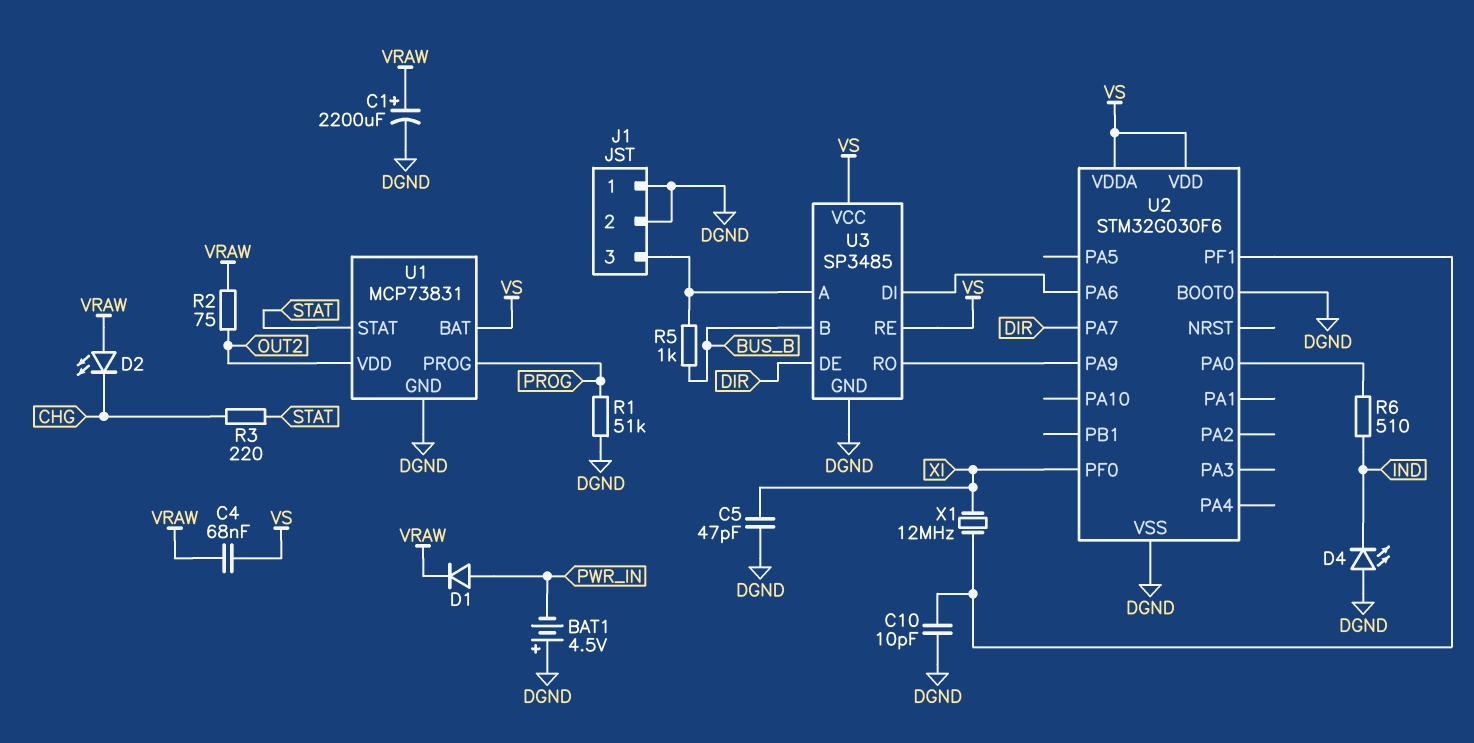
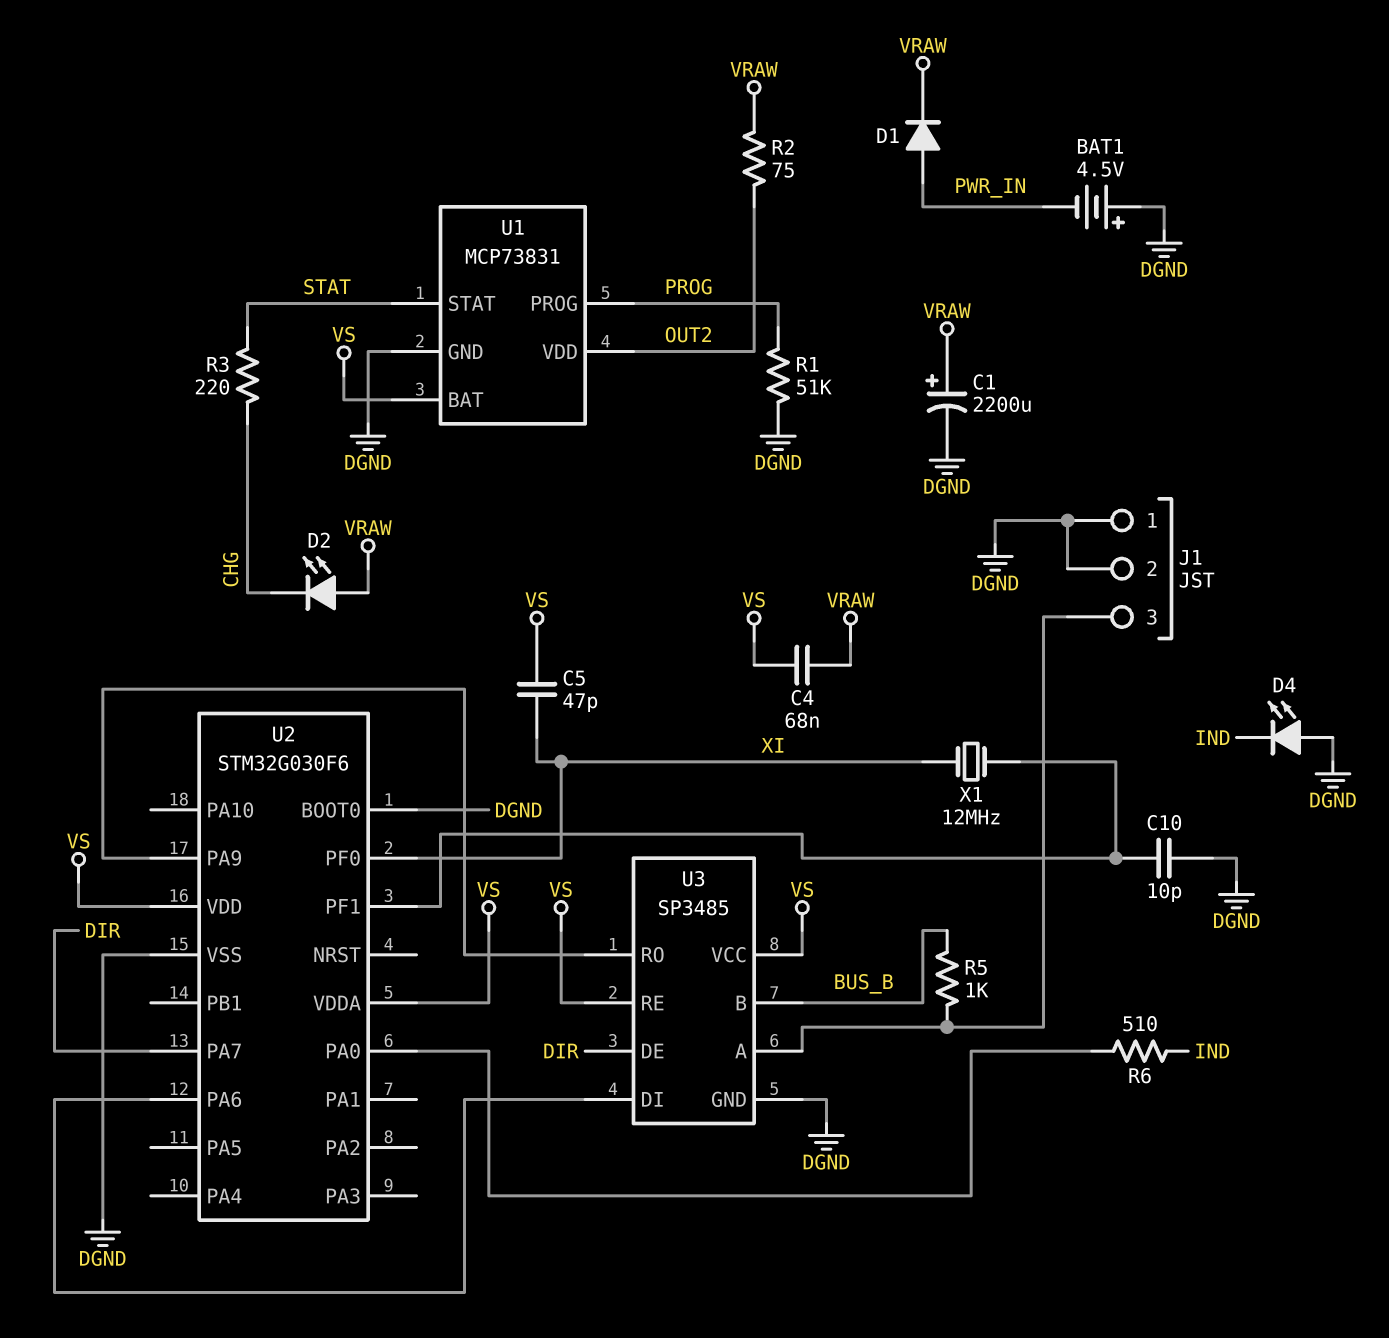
C5: 47pF (DGND, XI) -> 47pF (VS, XI)

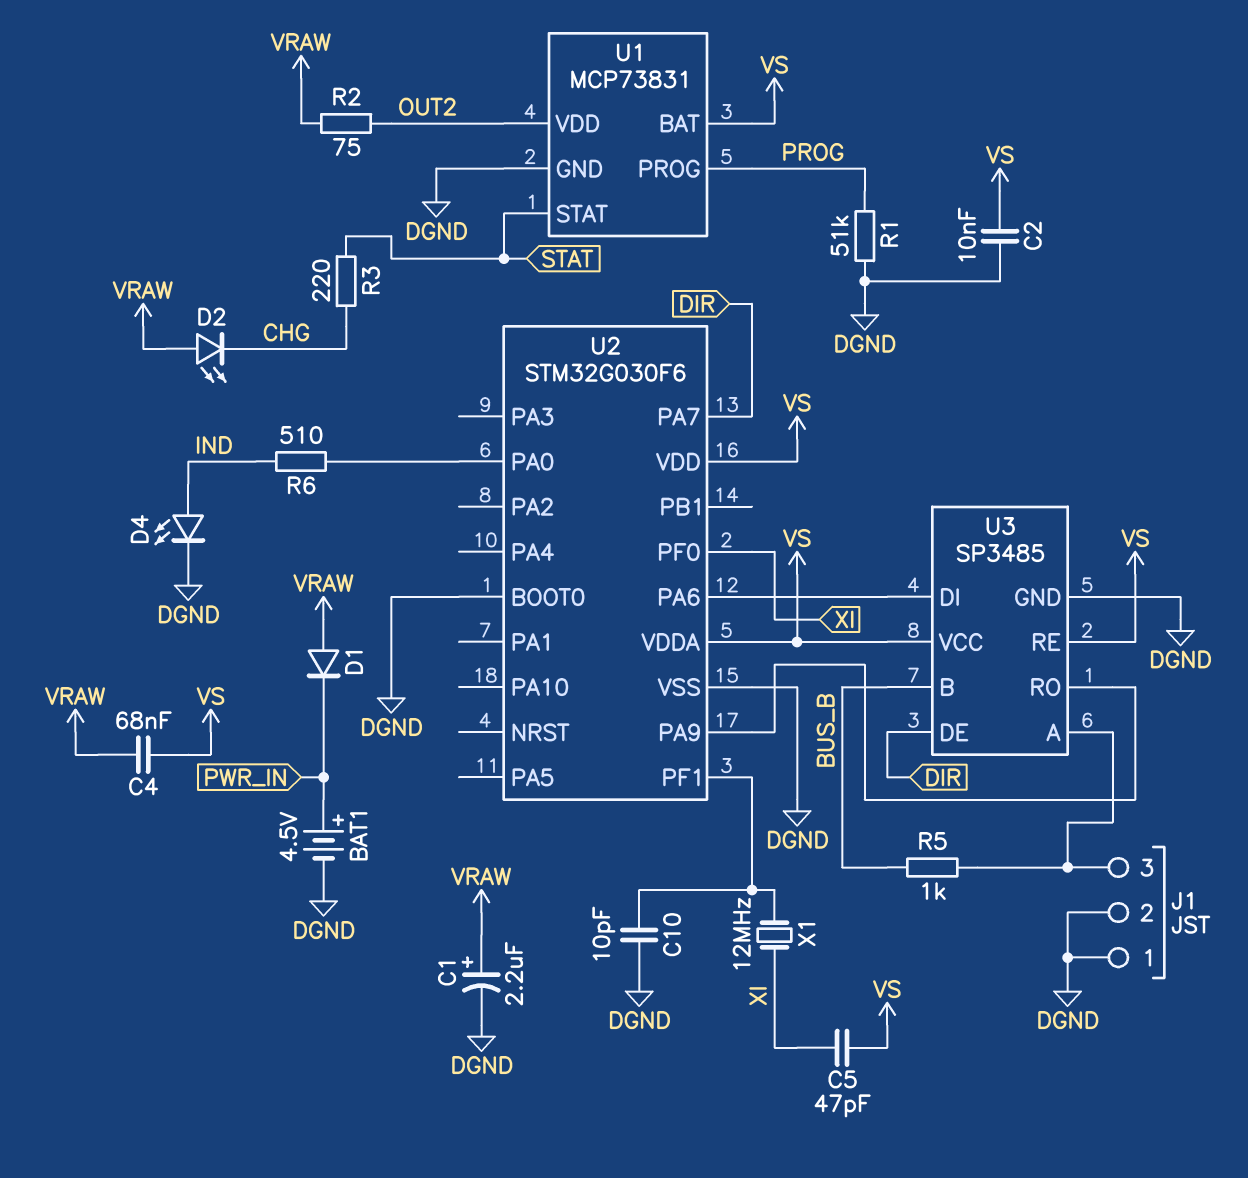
BAT1: 4.5V (plus DGND, minus PWR_IN) -> 4.5V (plus PWR_IN, minus DGND)
C1: 2200uF (plus VRAW, minus DGND) -> 2.2uF (plus VRAW, minus DGND)
C2: none -> 10nF (DGND, VS)
D1: diode (A PWR_IN, K VRAW) -> diode (A VRAW, K PWR_IN)
D4: LED (A DGND, K IND) -> LED (A IND, K DGND)

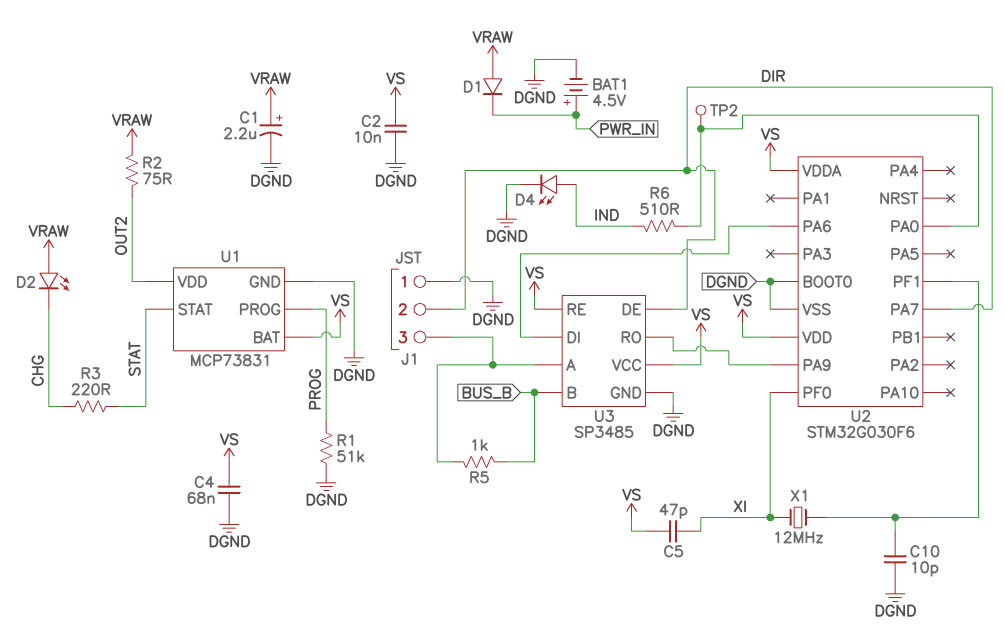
C4: 68nF (VRAW, VS) -> 68nF (DGND, VS)
J1 pin 2: DGND -> DIR
TP2: none -> test point (U2/PA0)

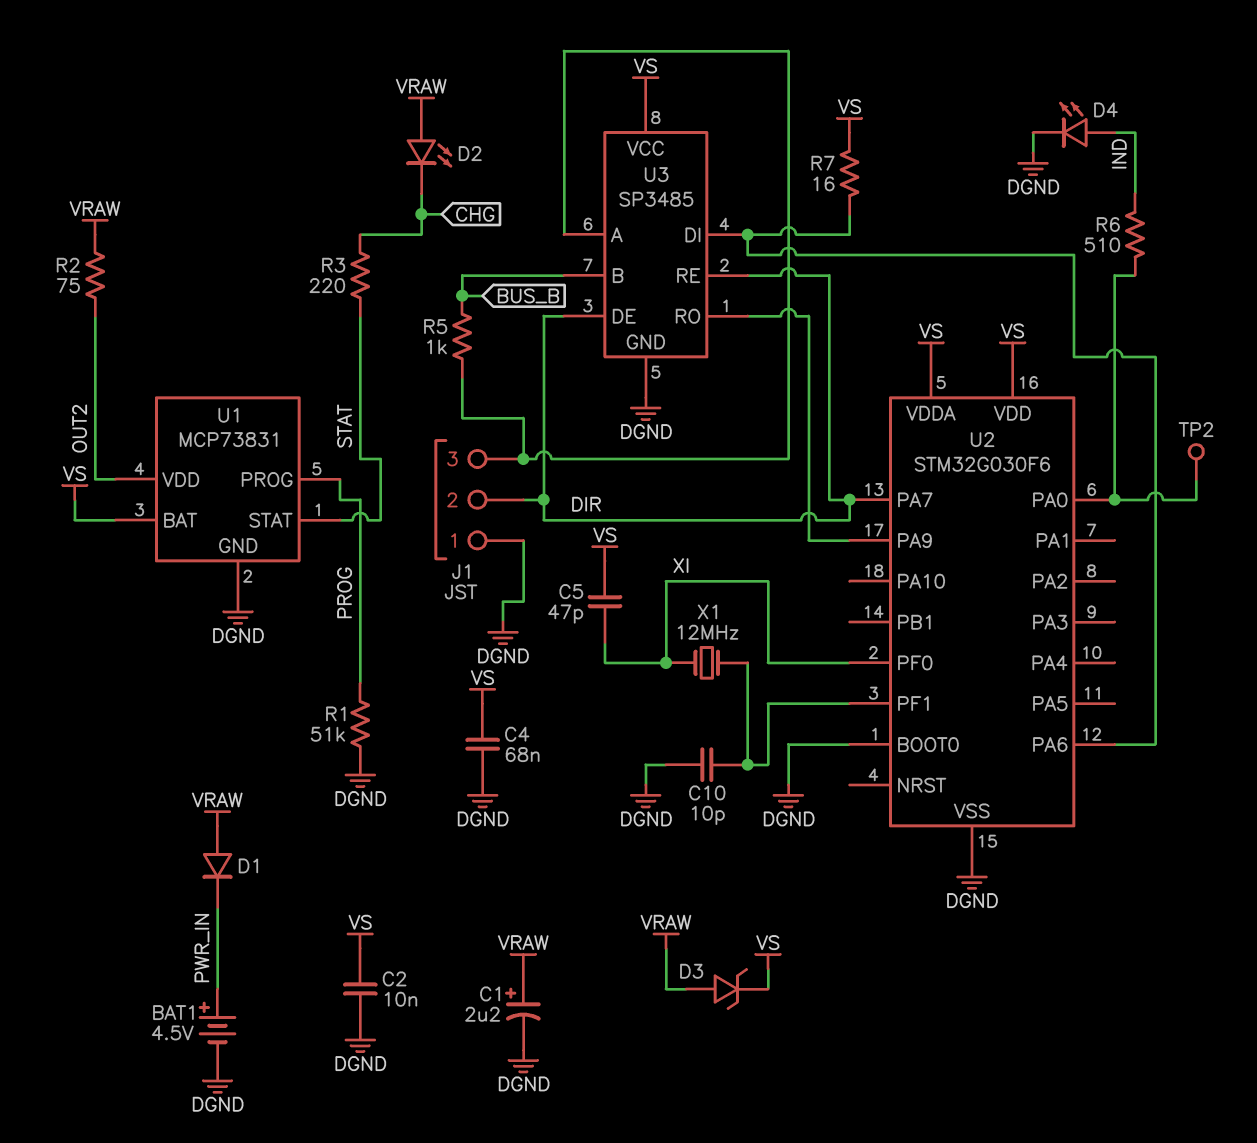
D3: none -> zener (A VRAW, K VS)
R7: none -> 16 (U2/PA6, VS)
U3 pin RE: VS -> DIR

